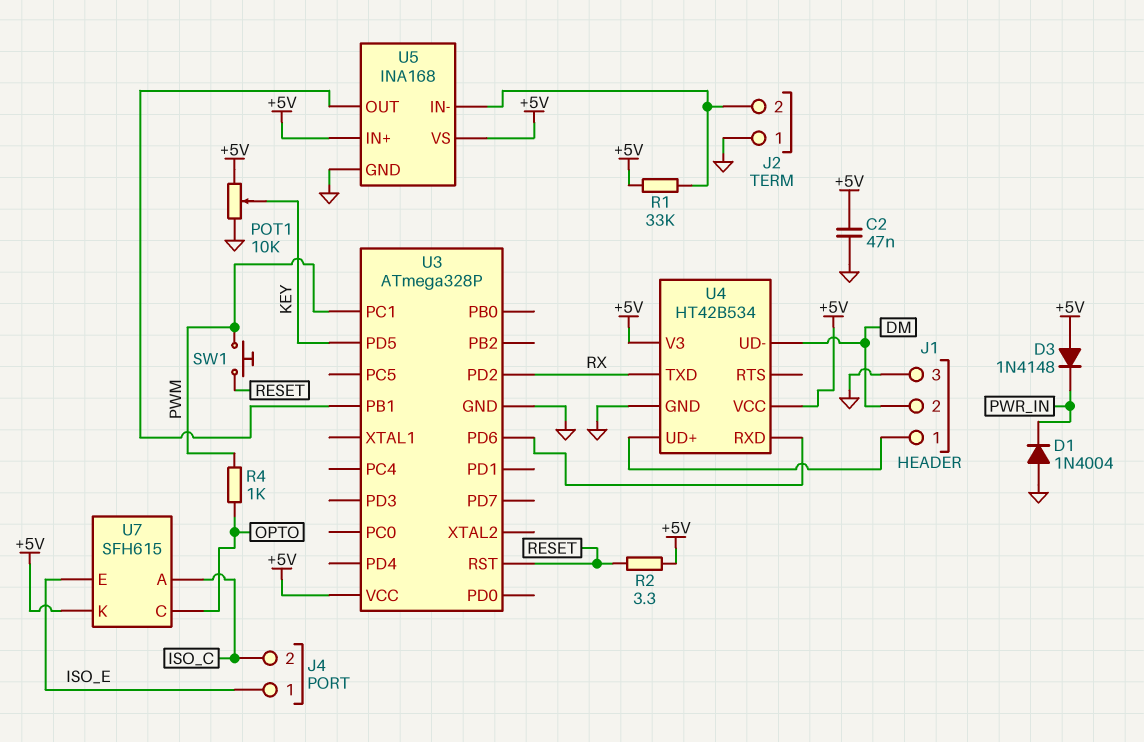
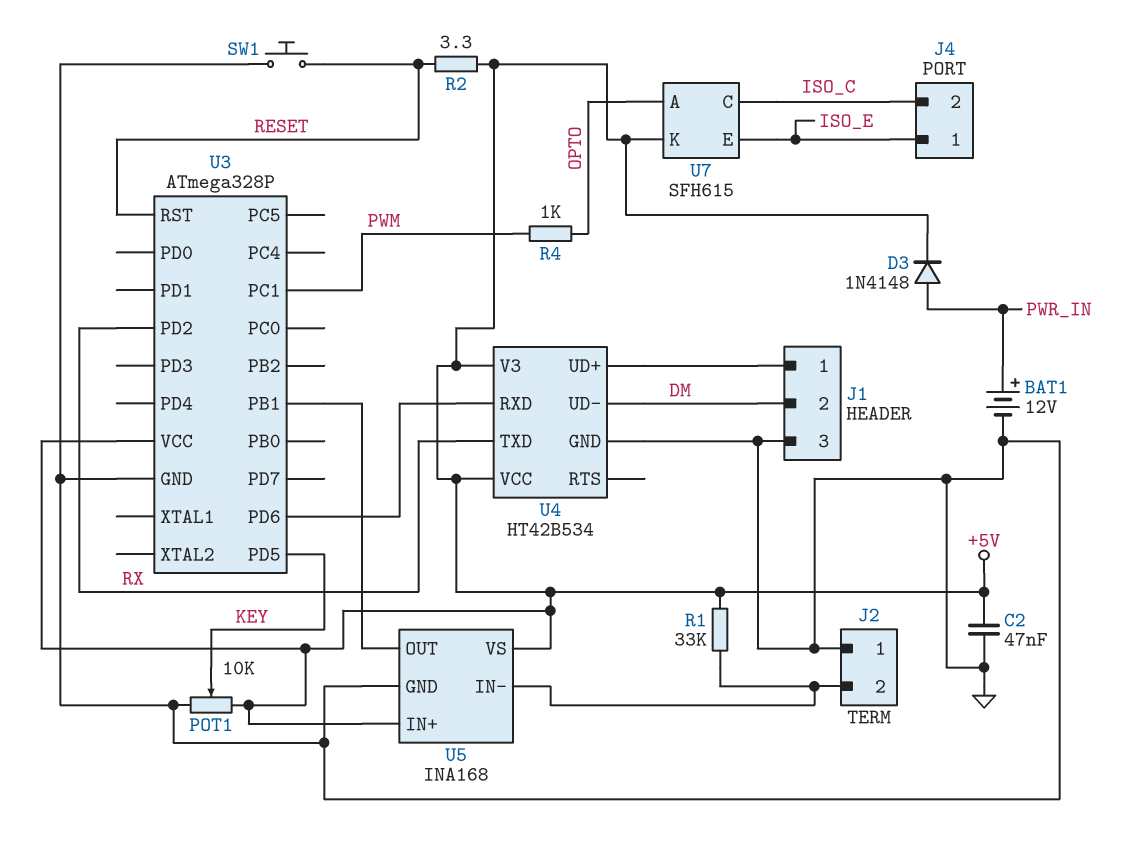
BAT1: none -> 12V (plus PWR_IN, minus GND)
D1: diode 1N4004 (A GND, K PWR_IN) -> none
D3: diode 1N4148 (A +5V, K PWR_IN) -> diode 1N4148 (A PWR_IN, K +5V)
SW1: button (PWM, RESET) -> button (GND, RESET)
U7 pin A: ISO_C -> OPTO
U7 pin C: OPTO -> ISO_C

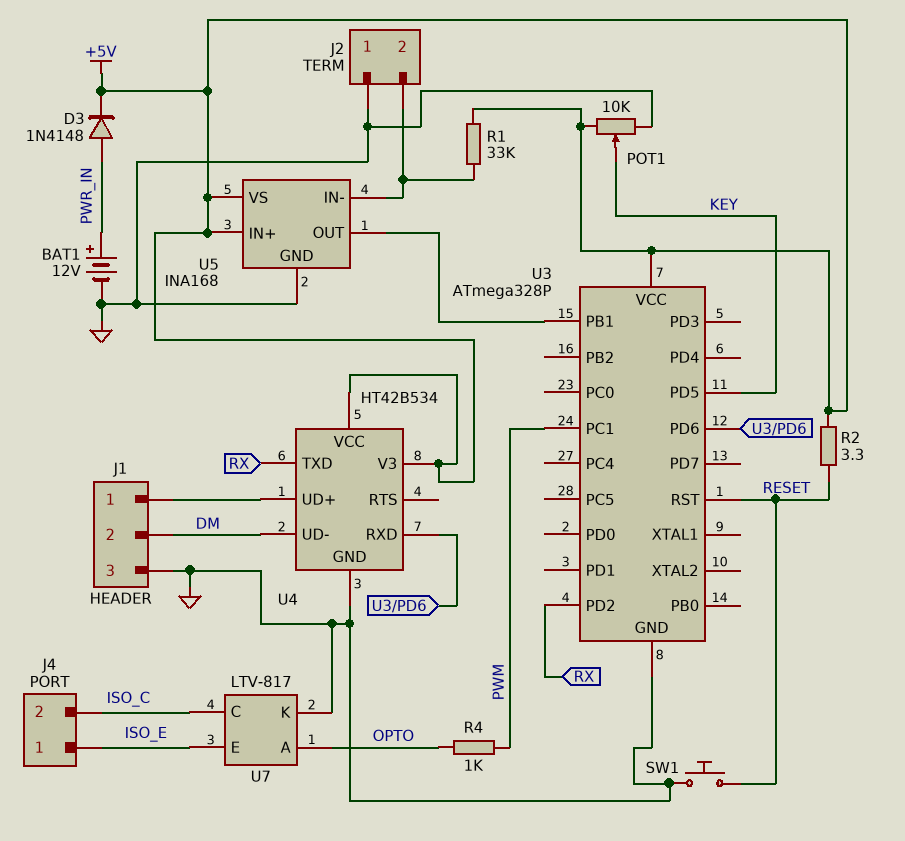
C2: 47nF (+5V, GND) -> none
U7: SFH615 -> LTV-817
U7 pin K: +5V -> GND

